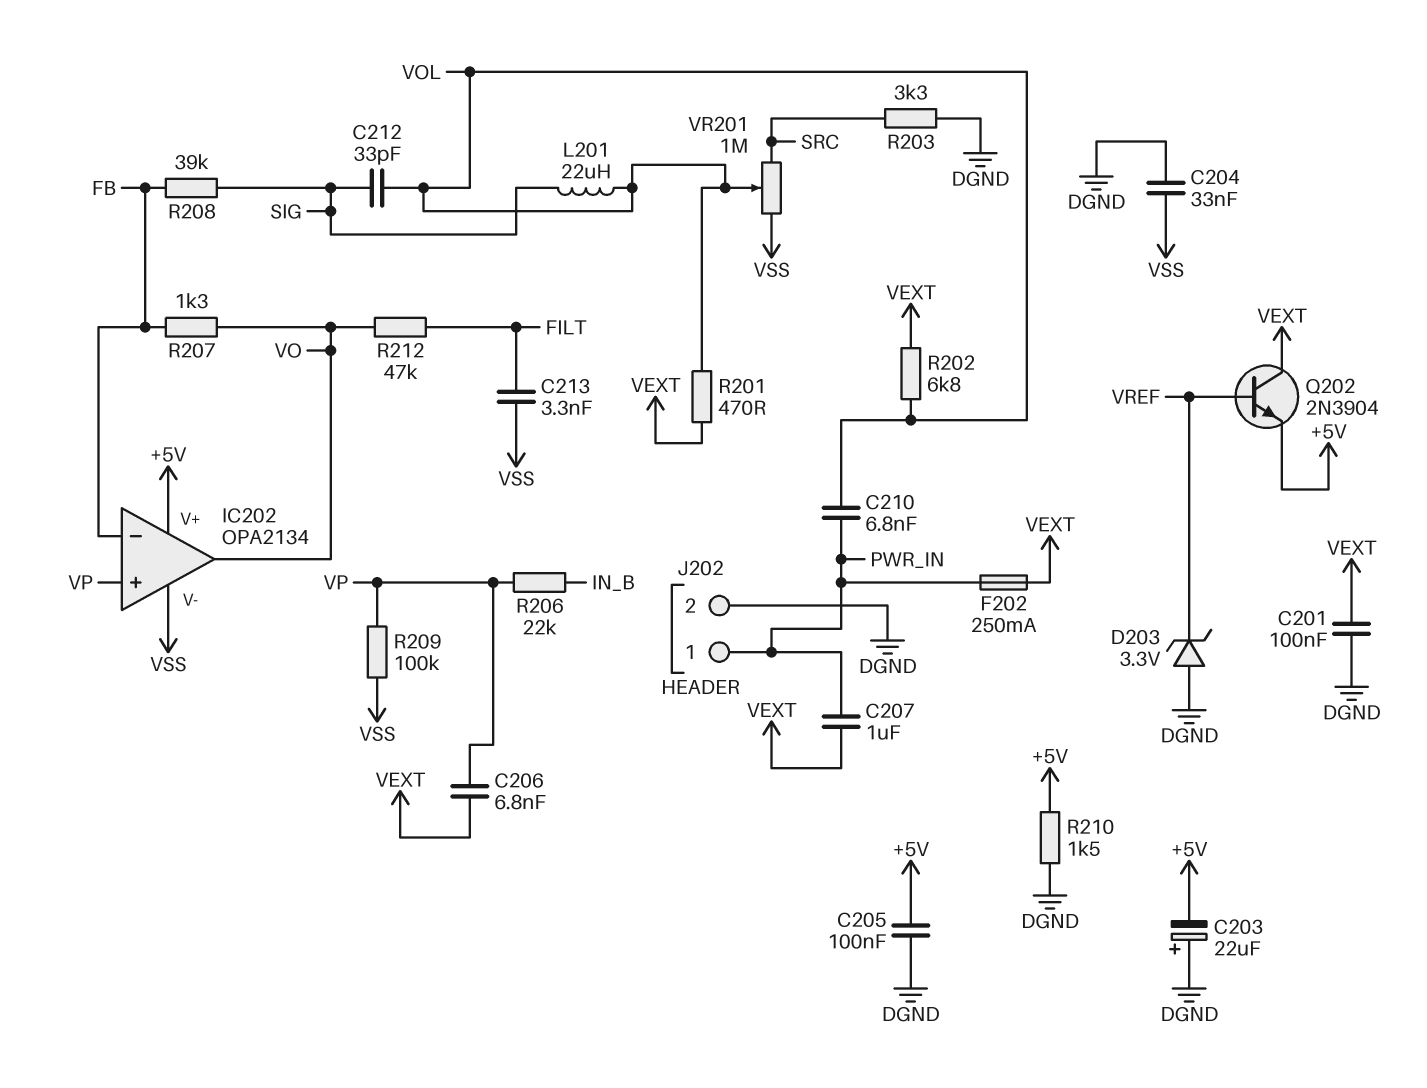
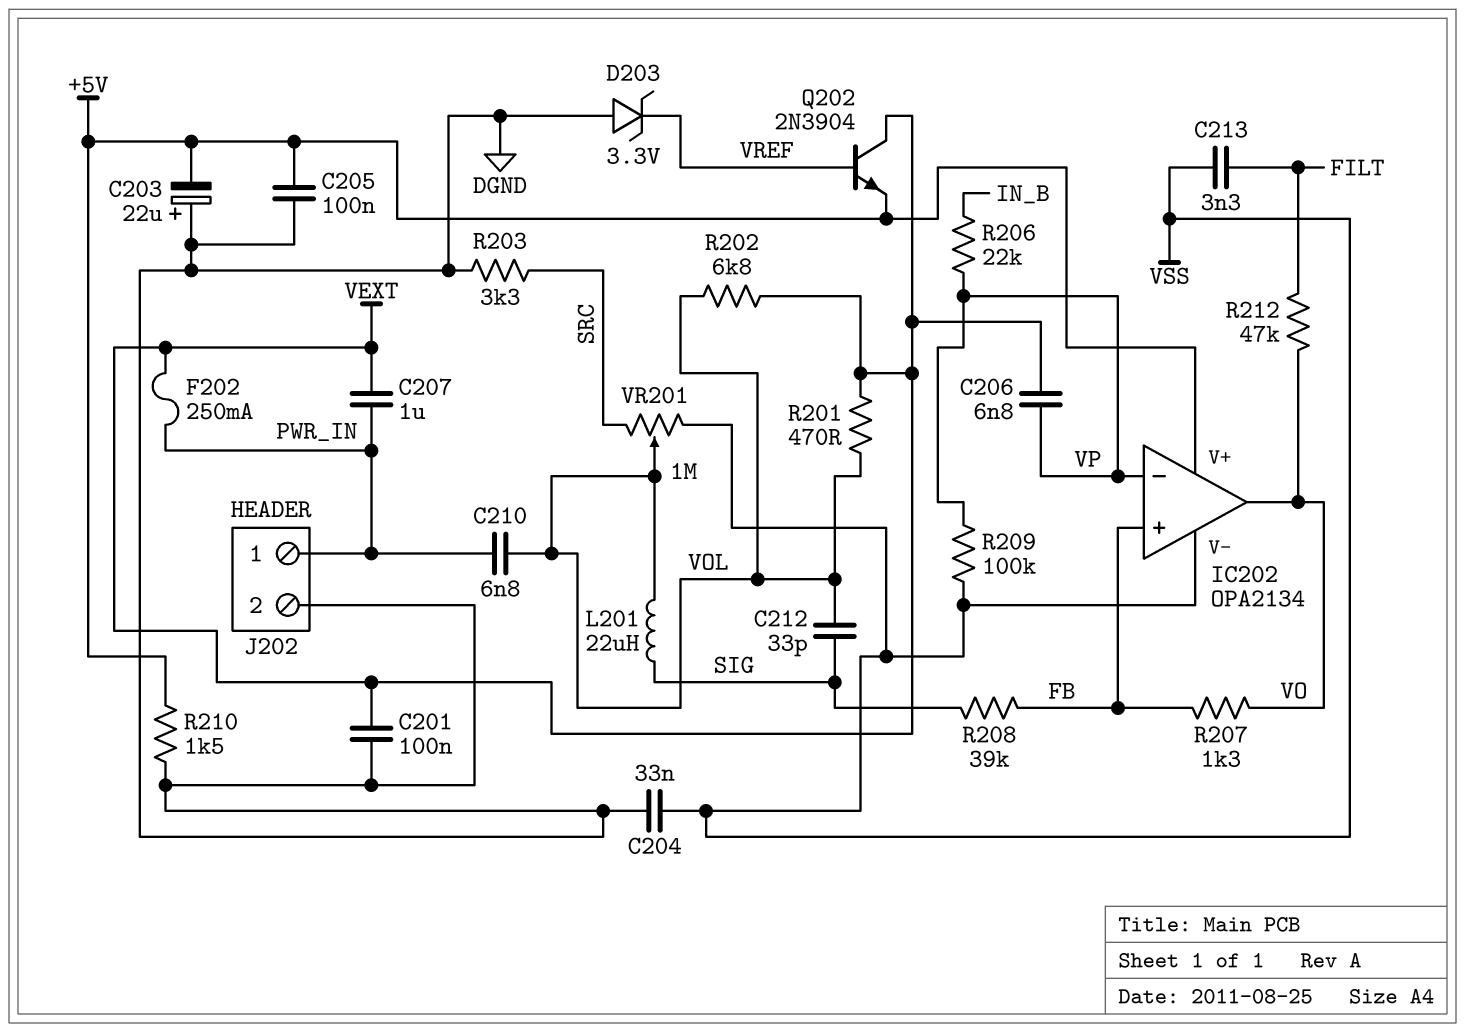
IC202 pin in+: VP -> FB
IC202 pin in-: FB -> VP

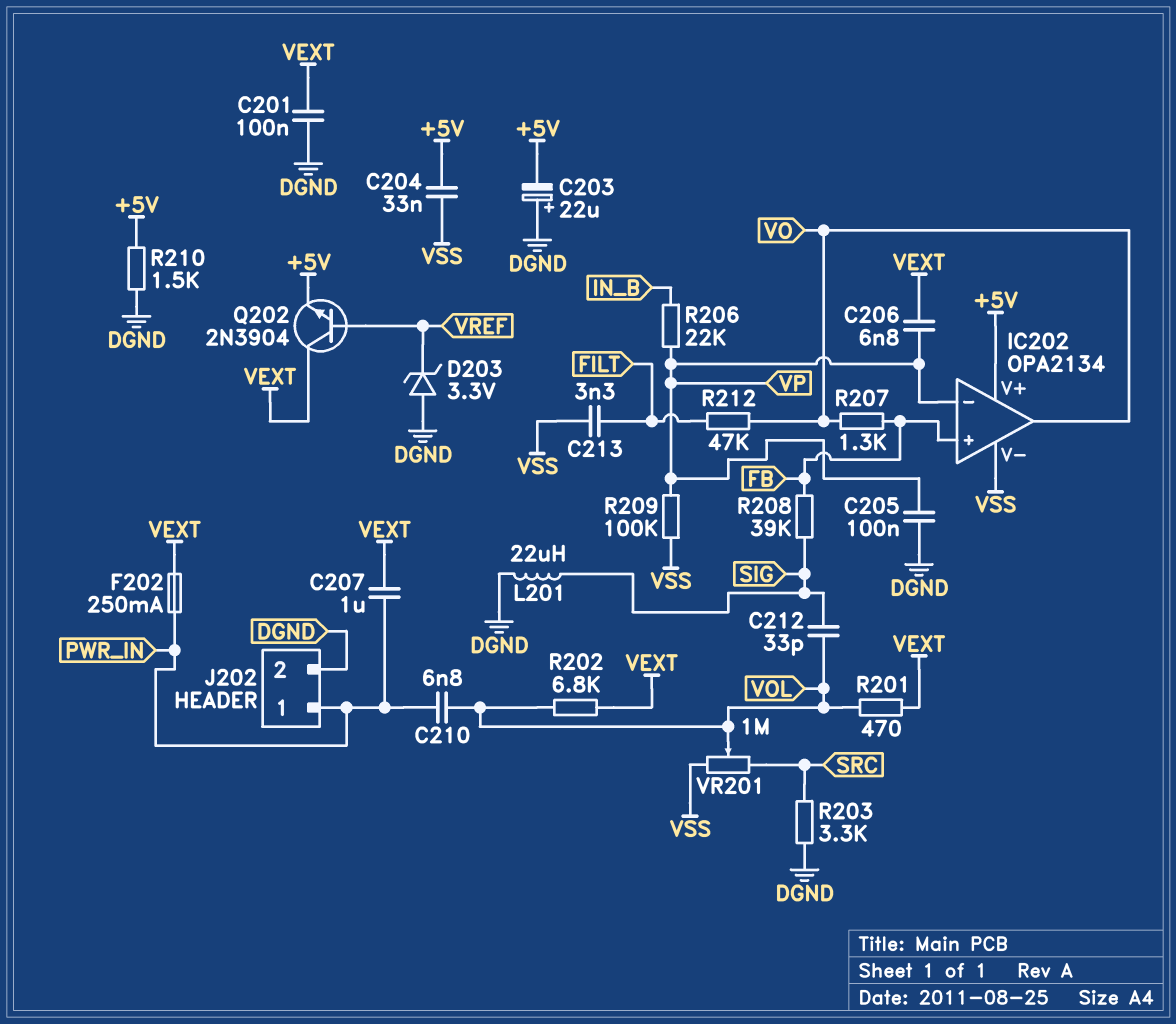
C204: 33nF (DGND, VSS) -> 33nF (+5V, VSS)
C205: 100nF (+5V, DGND) -> 100nF (DGND, VP)
L201: 22uH (SIG, VOL) -> 22uH (DGND, SIG)

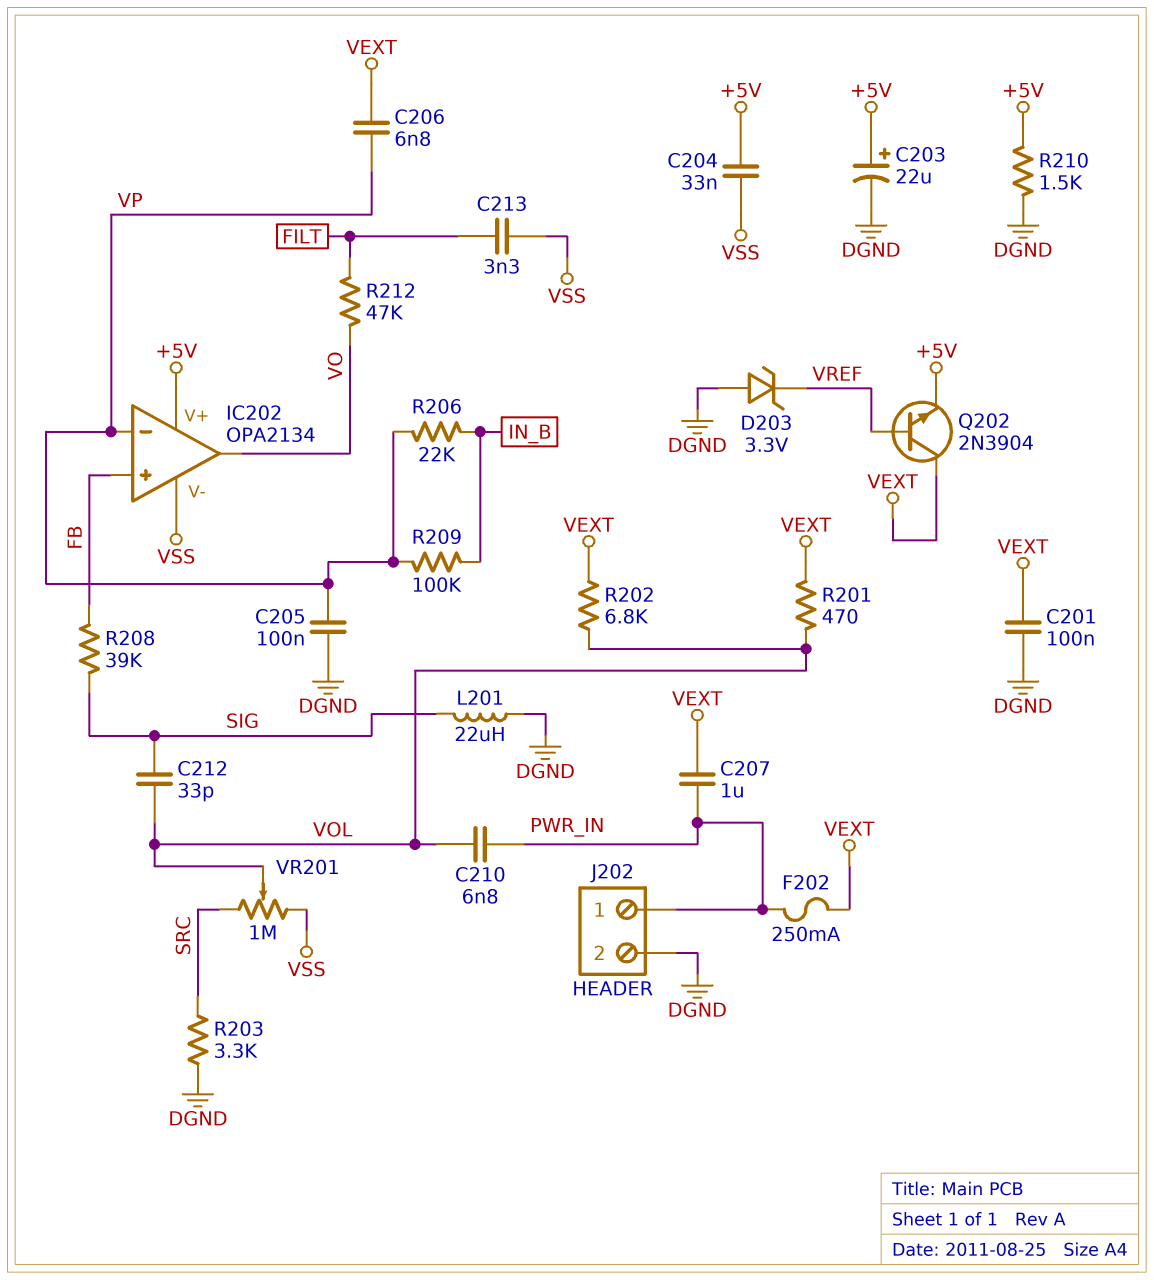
C203: 22uF (plus DGND, minus +5V) -> 22uF (plus +5V, minus DGND)
R207: 1.3k (FB, VO) -> none
R209: 100k (VP, VSS) -> 100k (IN_B, VP)

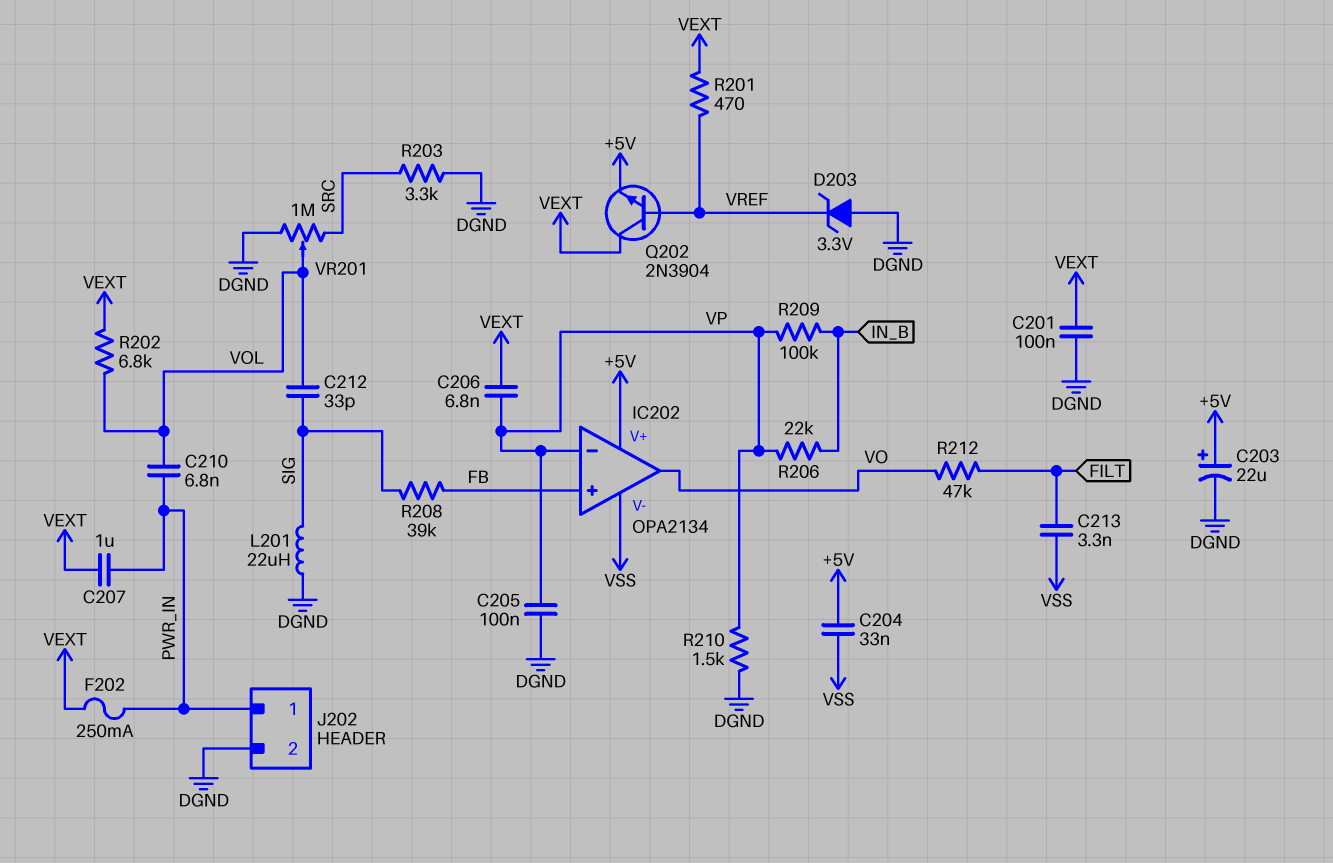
R201: 470 (VEXT, VOL) -> 470 (VEXT, VREF)
R210: 1.5k (+5V, DGND) -> 1.5k (DGND, VP)
VR201: 1M (SRC, VSS, wiper VOL) -> 1M (DGND, SRC, wiper VOL)

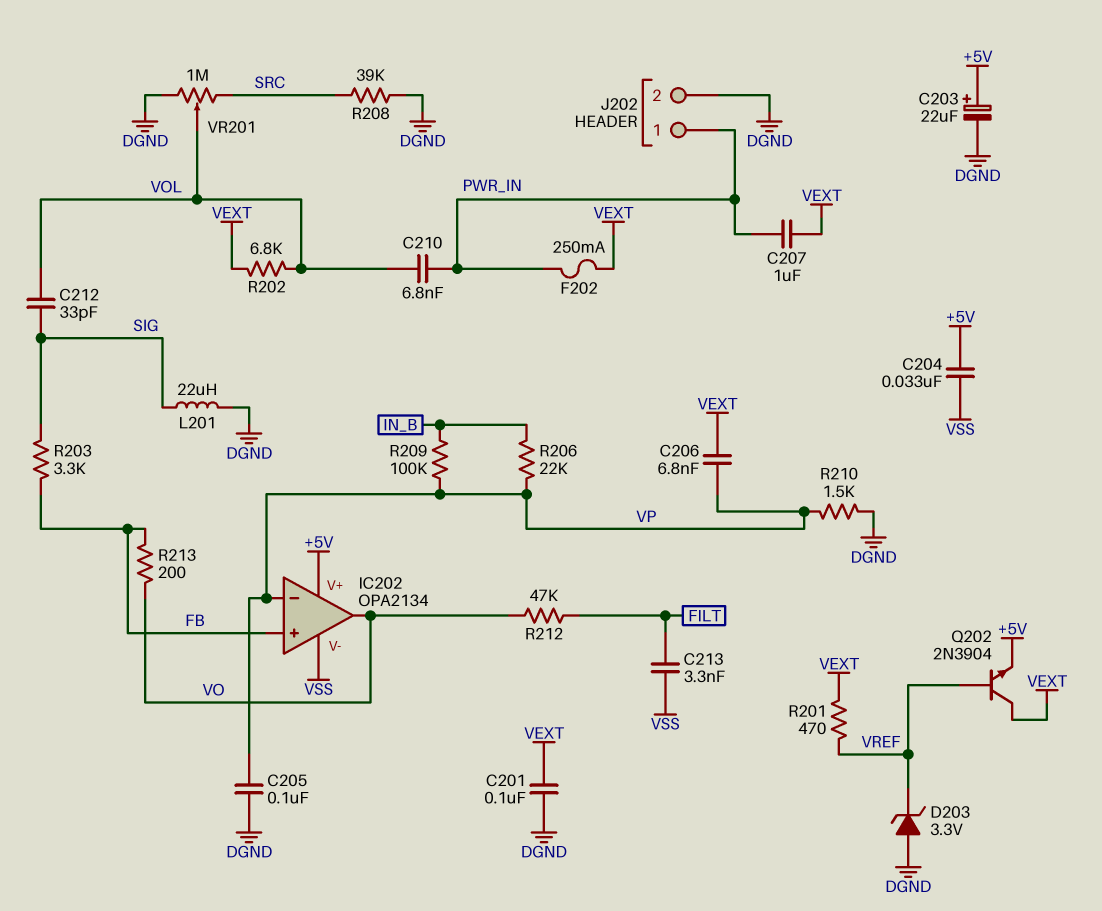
R203: 3.3k (DGND, SRC) -> 3.3k (FB, SIG)
R208: 39k (FB, SIG) -> 39k (DGND, SRC)
R213: none -> 200 (FB, VO)

